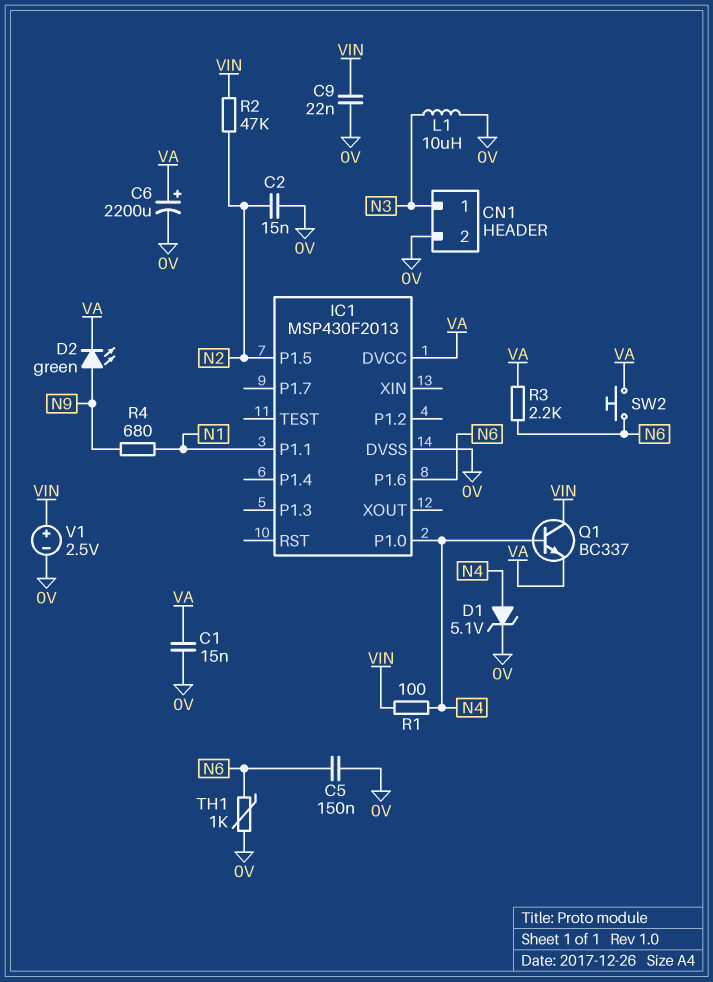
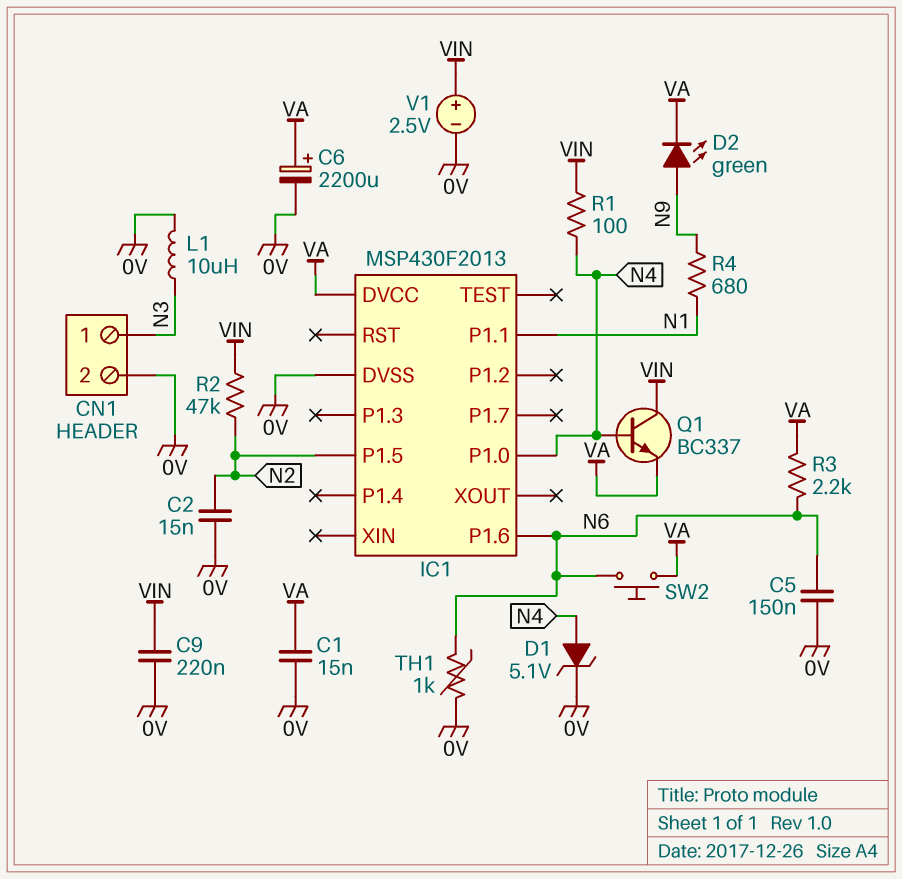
C9: 22nF (0V, VIN) -> 220nF (0V, VIN)

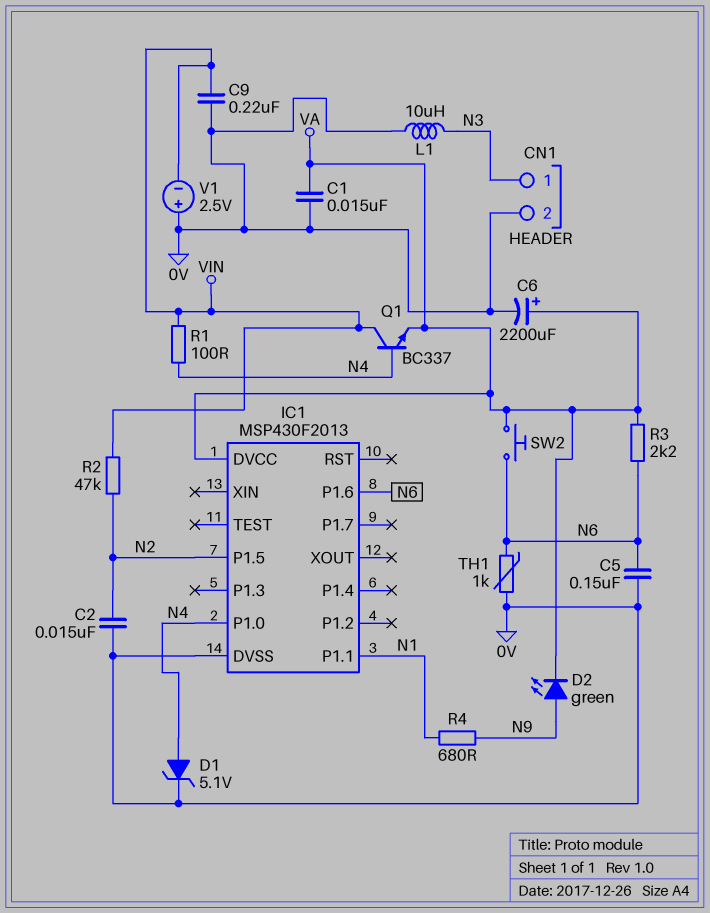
V1: 2.5V (plus VIN, minus 0V) -> 2.5V (plus 0V, minus VIN)

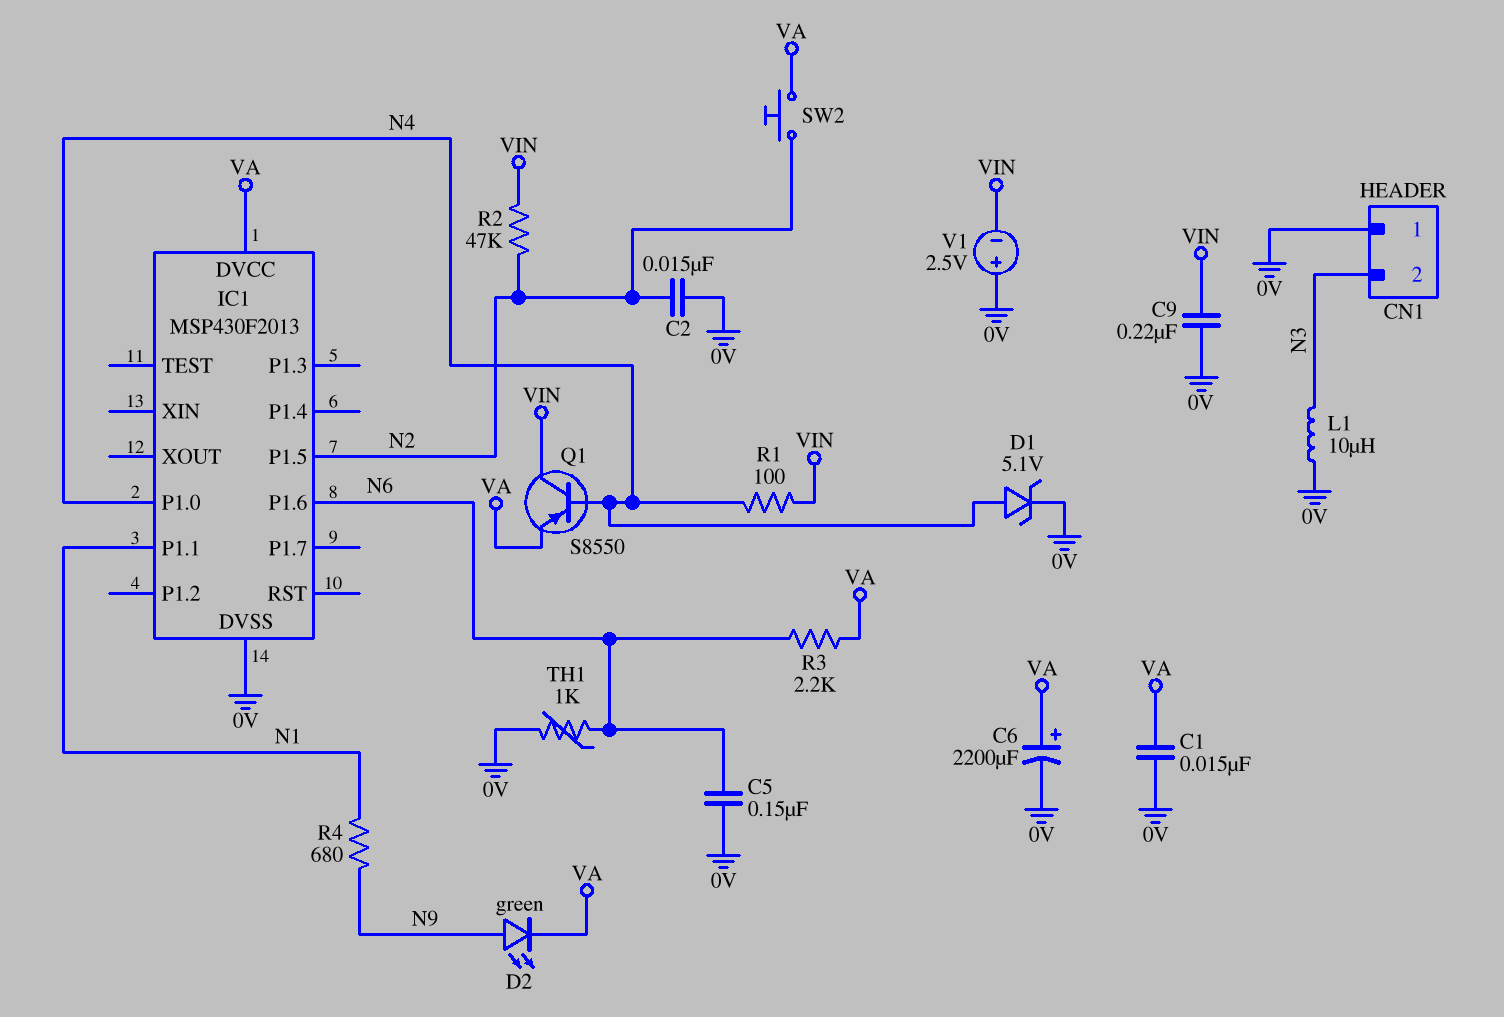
CN1 pin 1: N3 -> 0V
CN1 pin 2: 0V -> N3
Q1: NPN BC337 (B N4, C VIN, E VA) -> PNP S8550 (B N4, C VIN, E VA)
SW2: button (N6, VA) -> button (N2, VA)

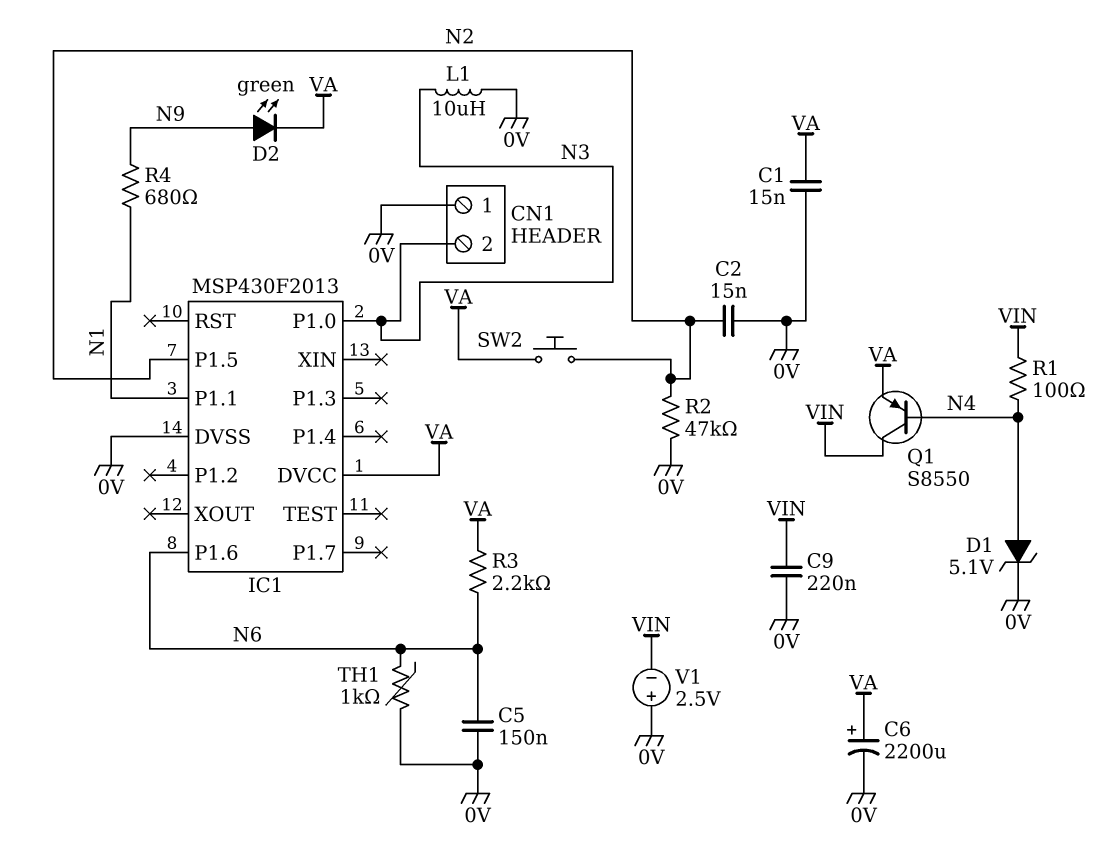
IC1 pin P1.0: N4 -> N3
R2: 47k (N2, VIN) -> 47k (0V, N2)

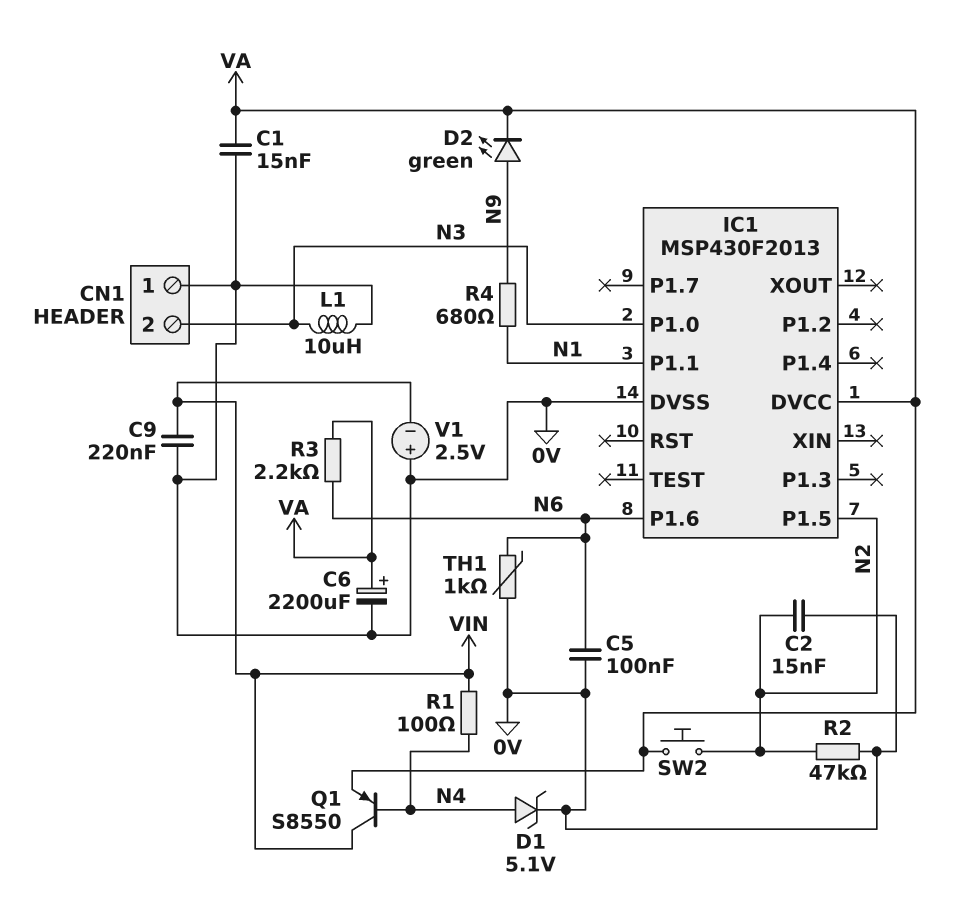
C5: 150nF (0V, N6) -> 100nF (0V, N6)

